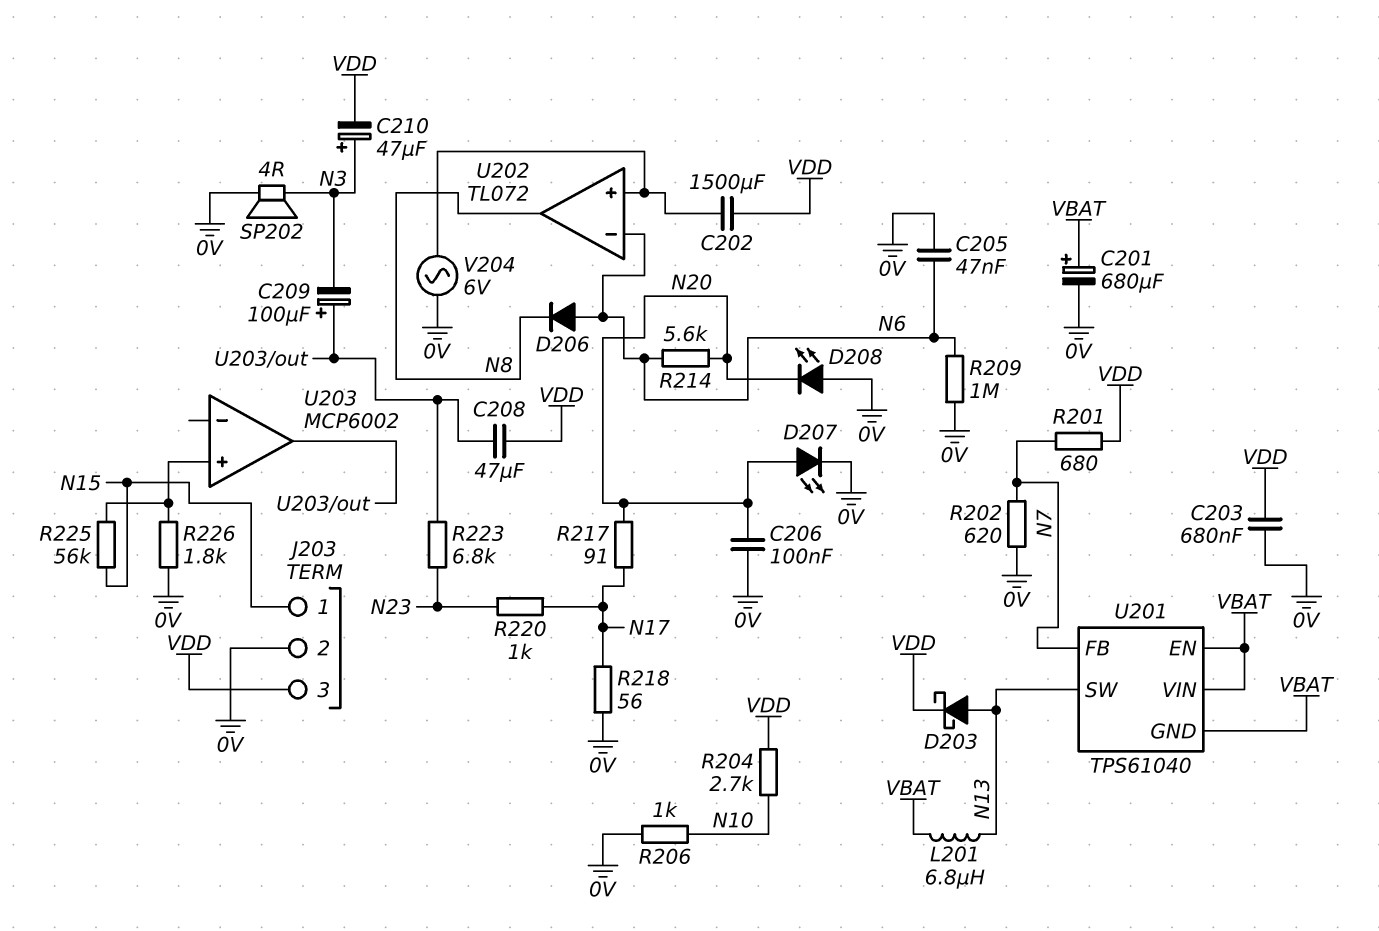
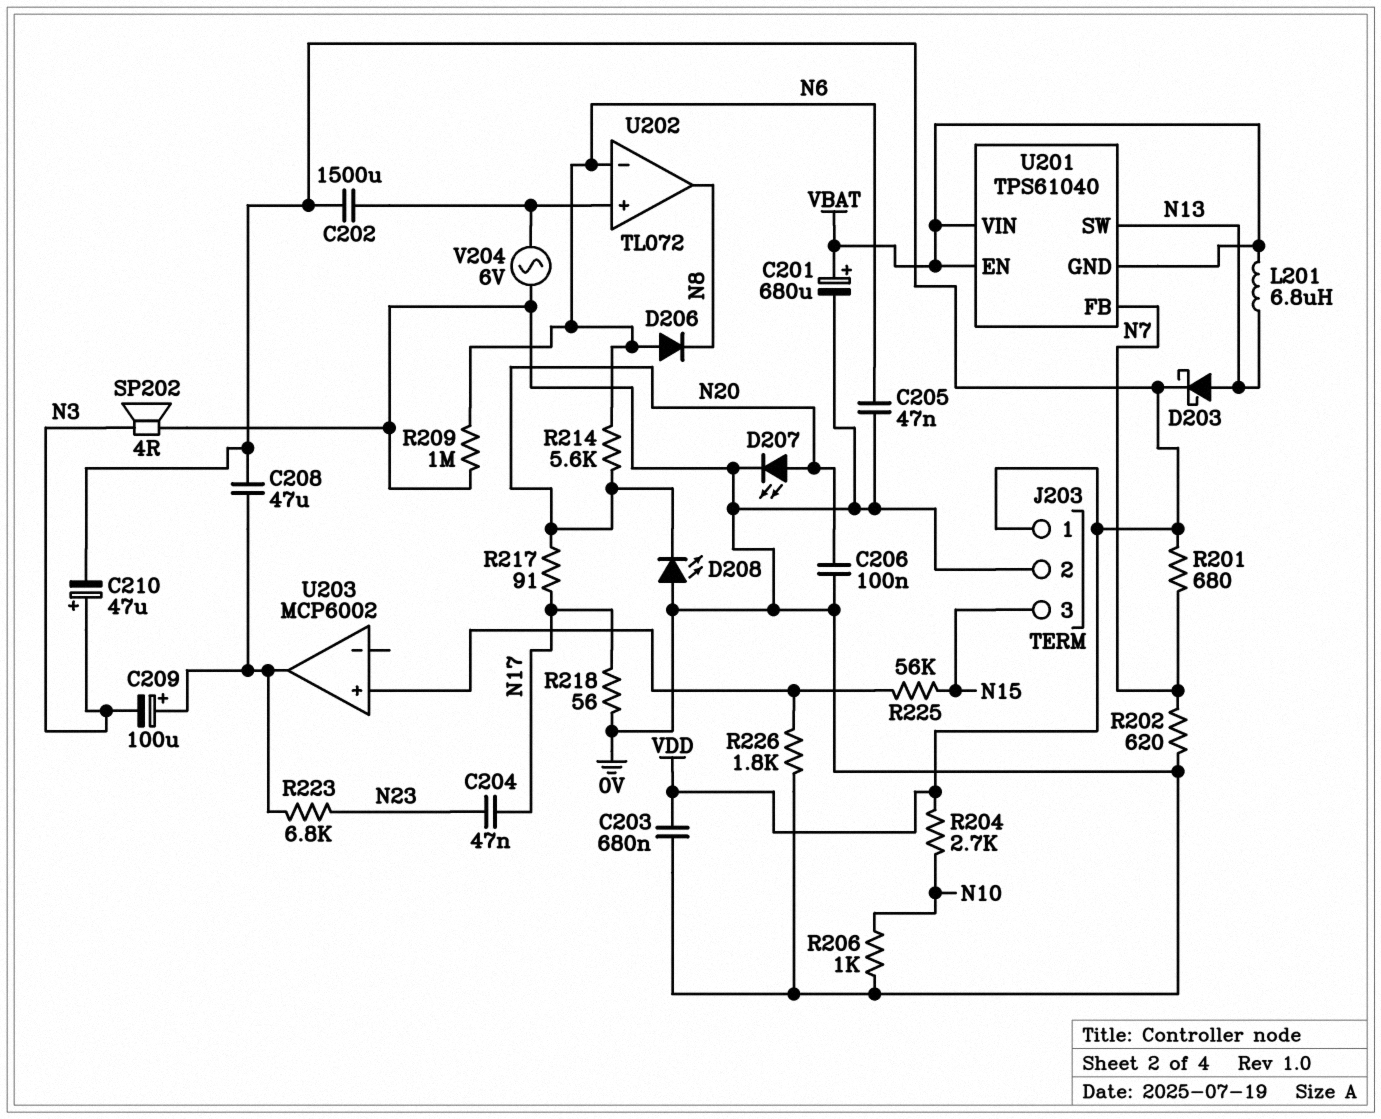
C204: none -> 47nF (N17, N23)
J203 pin 1: N15 -> VDD
J203 pin 3: VDD -> N15
R220: 1k (N17, N23) -> none

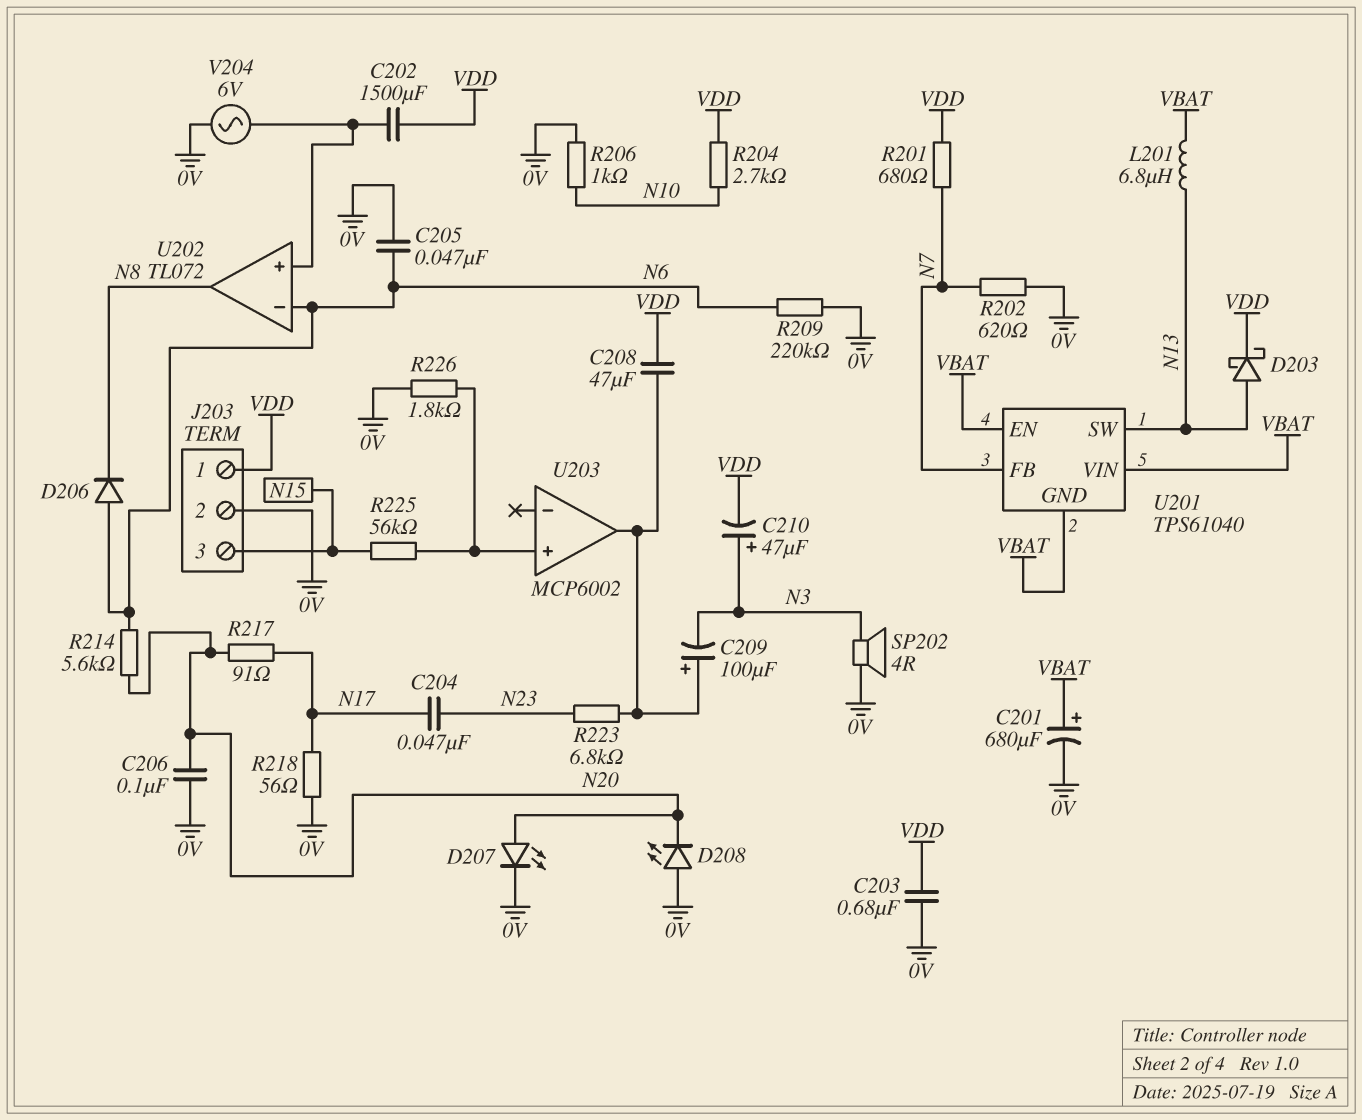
R209: 1M (0V, N6) -> 220k (0V, N6)

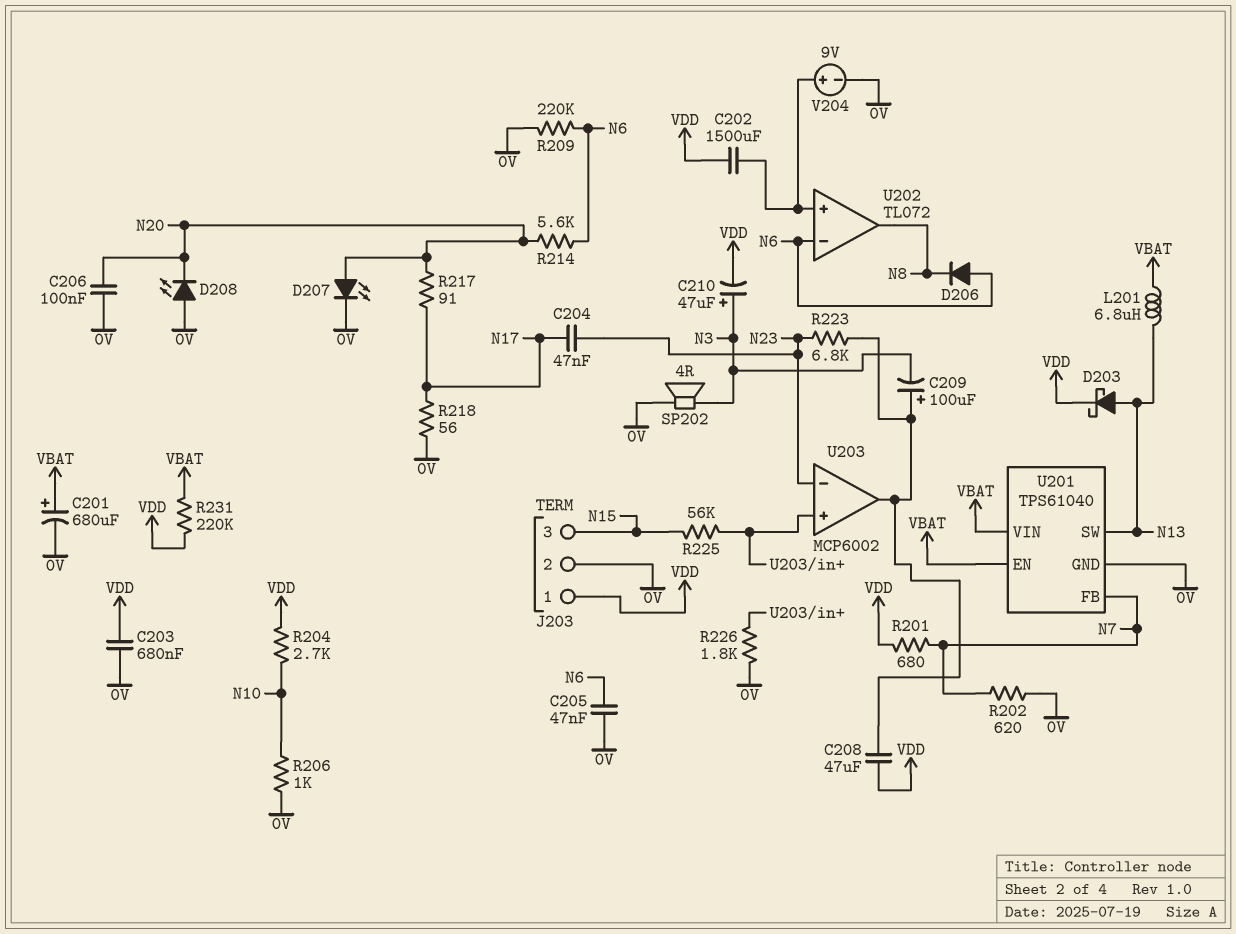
R231: none -> 220k (VBAT, VDD)
U201 pin GND: VBAT -> 0V
U203 pin in-: none -> N23
V204: AC 6V (0V, U202/in+) -> 9V (plus U202/in+, minus 0V)

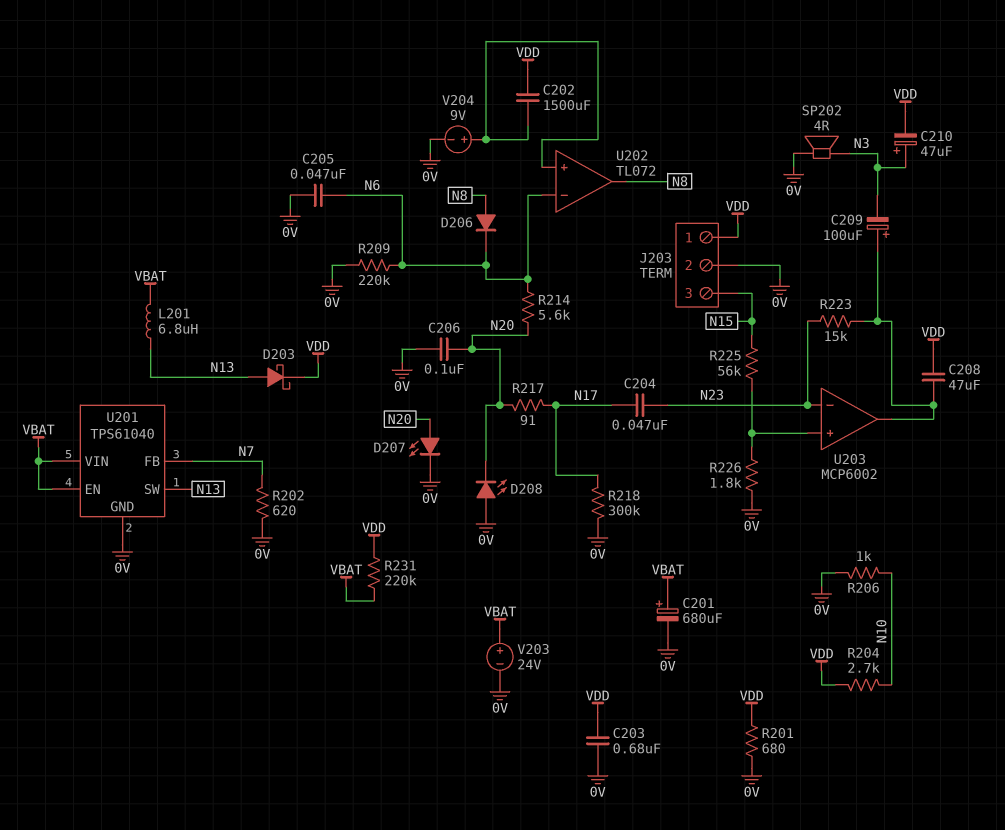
D206: diode (A N6, K N8) -> diode (A N8, K N6)
R201: 680 (N7, VDD) -> 680 (0V, VDD)
R218: 56 (0V, N17) -> 300k (0V, N17)
R223: 6.8k (N23, U203/out) -> 15k (N23, U203/out)
V203: none -> 24V (plus VBAT, minus 0V)

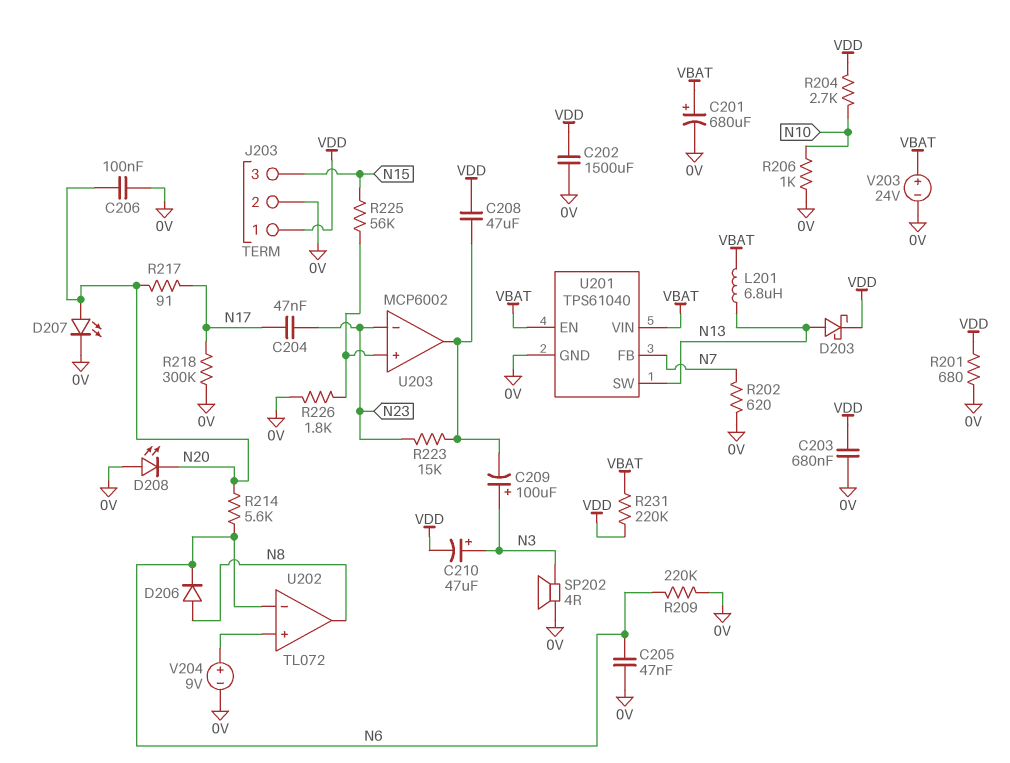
C202: 1500uF (U202/in+, VDD) -> 1500uF (0V, VDD)
C209: 100uF (plus U203/out, minus N3) -> 100uF (plus N3, minus U203/out)

